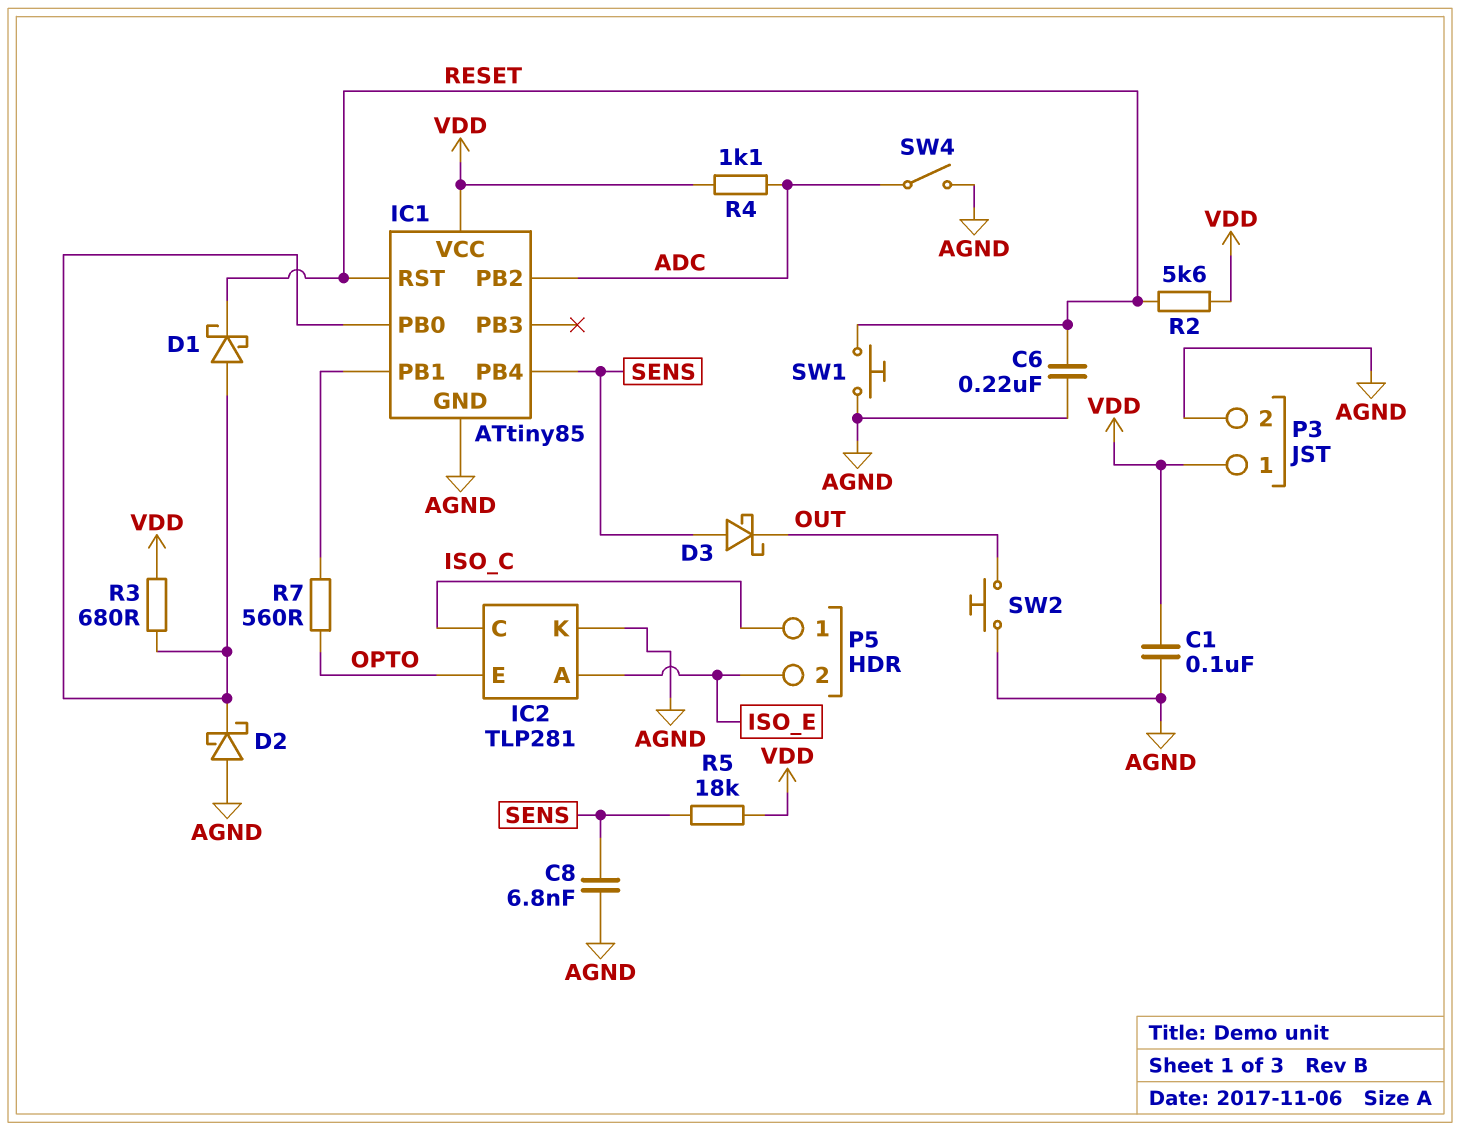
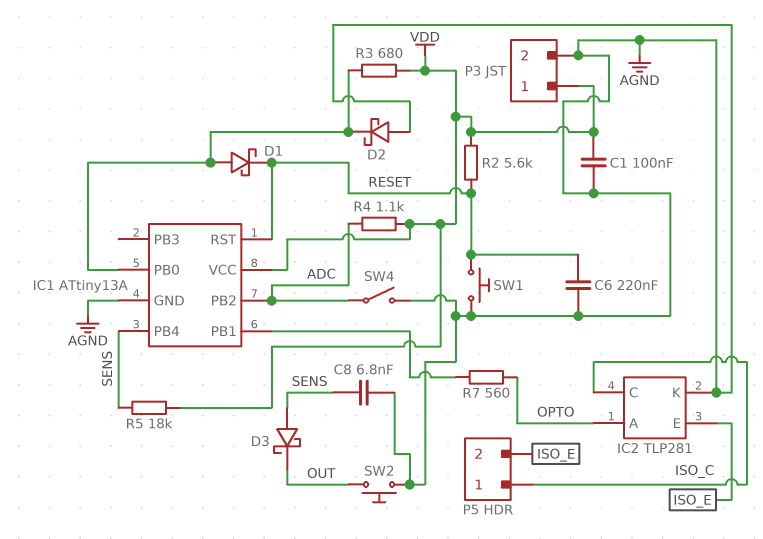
IC1: ATtiny85 -> ATtiny13A
IC2 pin A: ISO_E -> OPTO
IC2 pin E: OPTO -> ISO_E

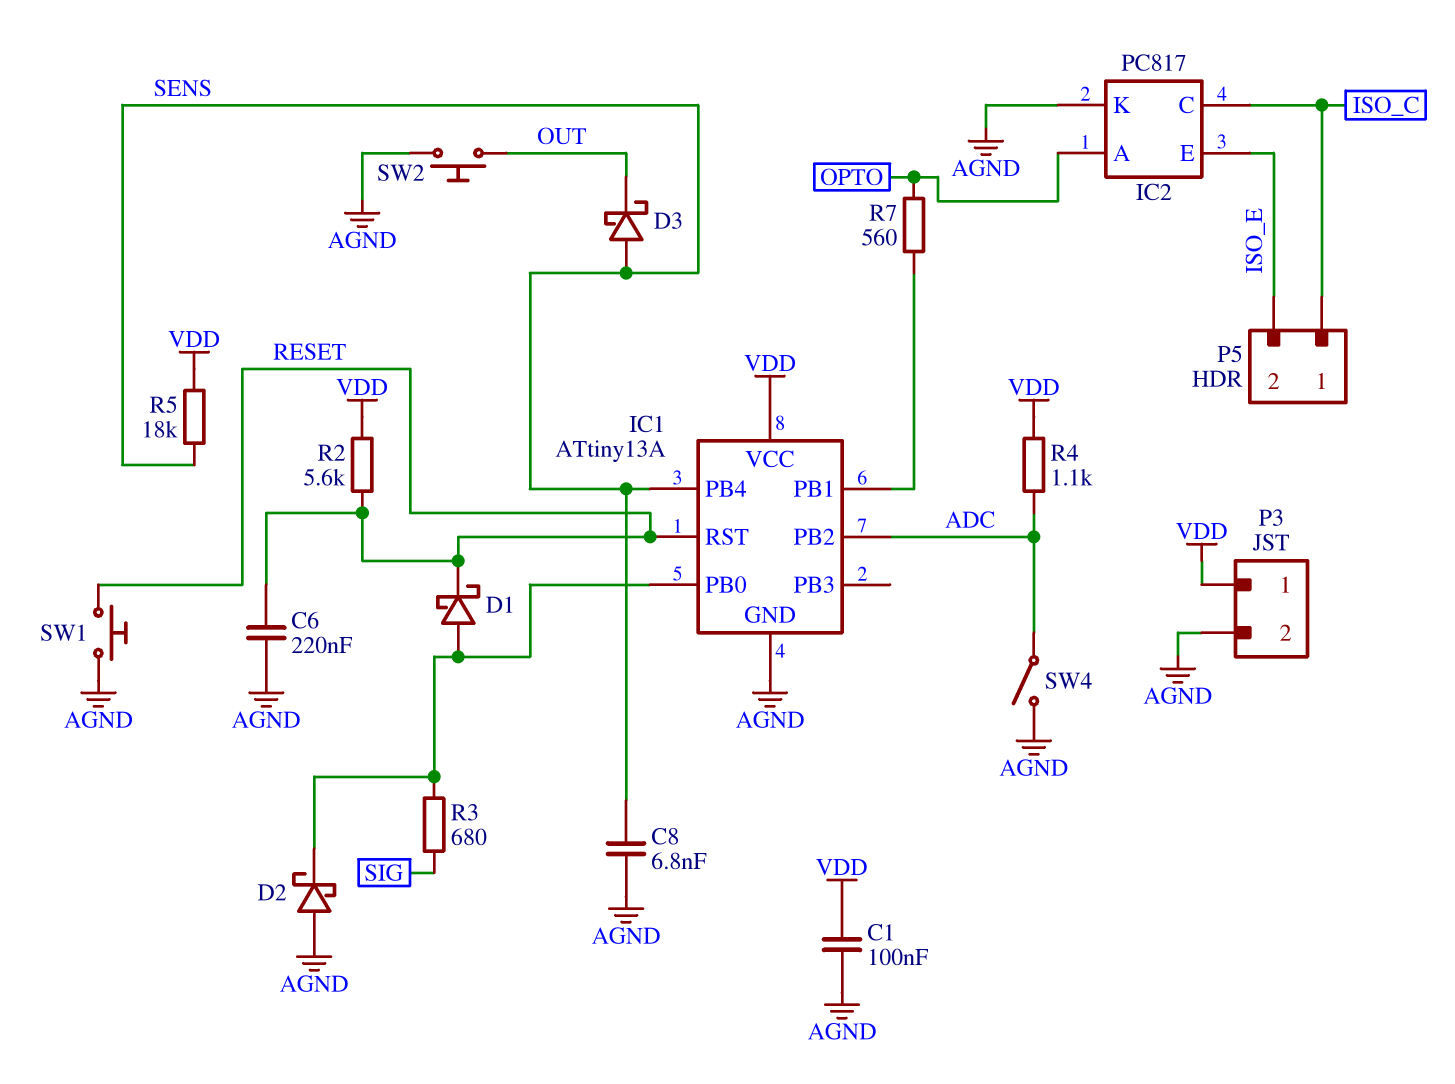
IC2: TLP281 -> PC817
R3: 680 (IC1/PB0, VDD) -> 680 (IC1/PB0, SIG)

